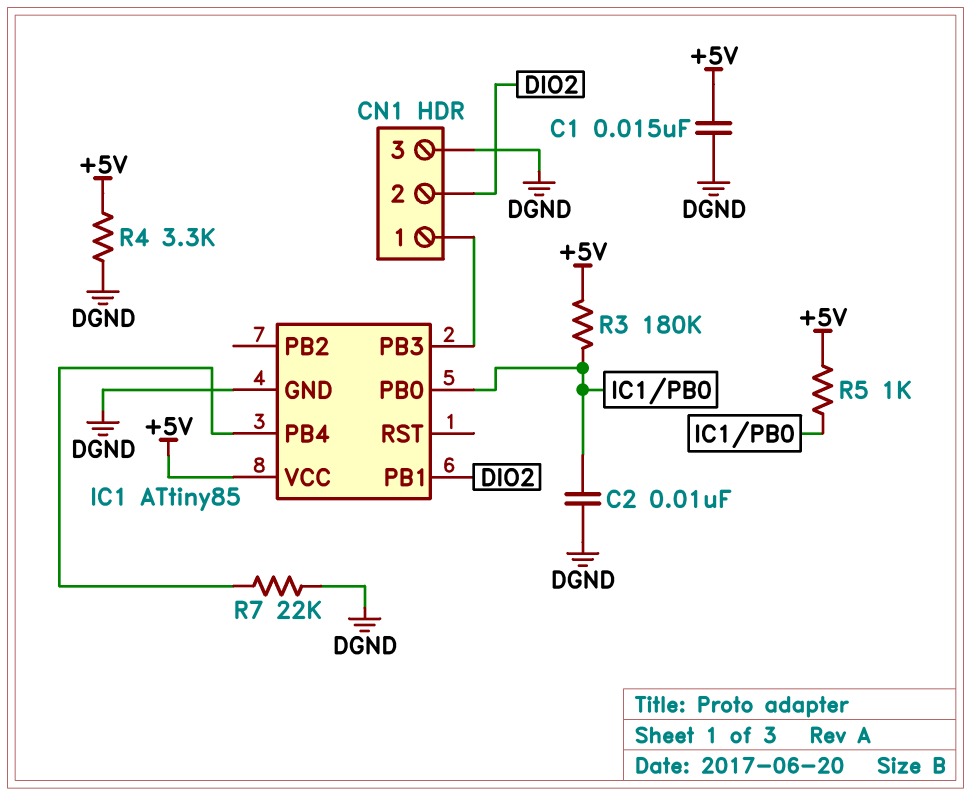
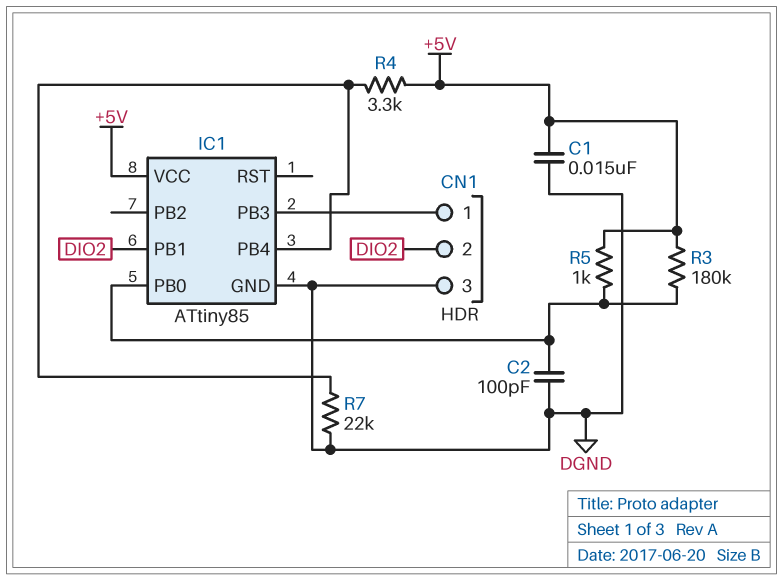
C2: 10nF (DGND, IC1/PB0) -> 100pF (DGND, IC1/PB0)
R4: 3.3k (+5V, DGND) -> 3.3k (+5V, IC1/PB4)

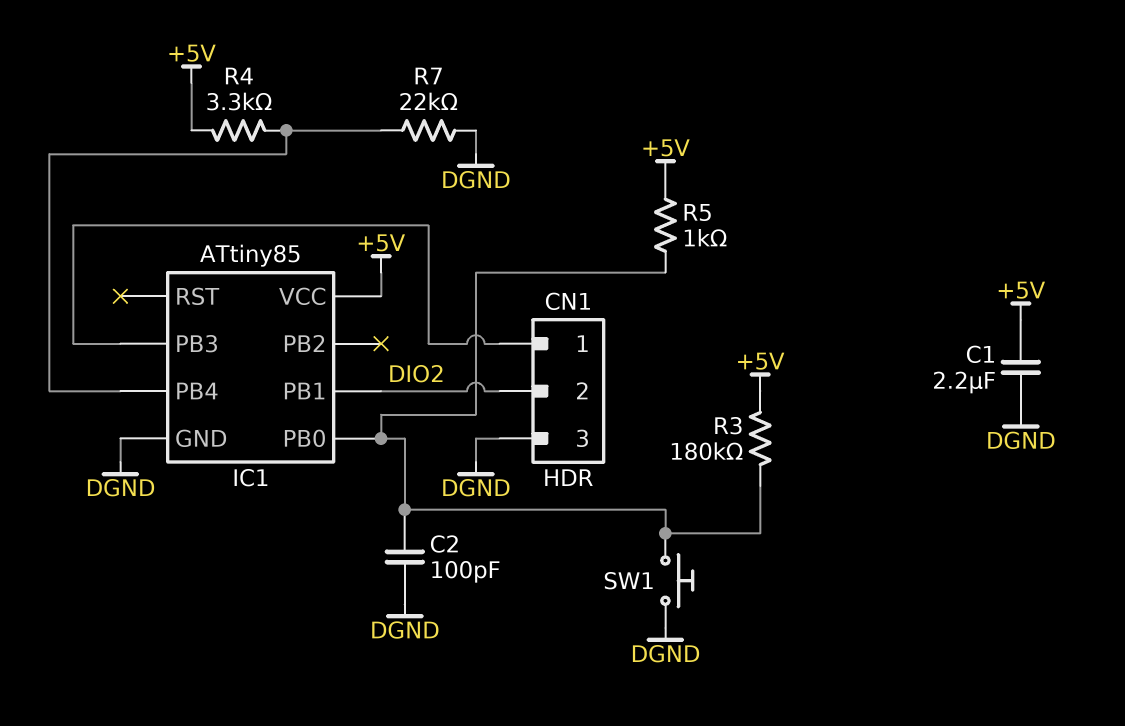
C1: 15nF (+5V, DGND) -> 2.2uF (+5V, DGND)
SW1: none -> button (DGND, IC1/PB0)

